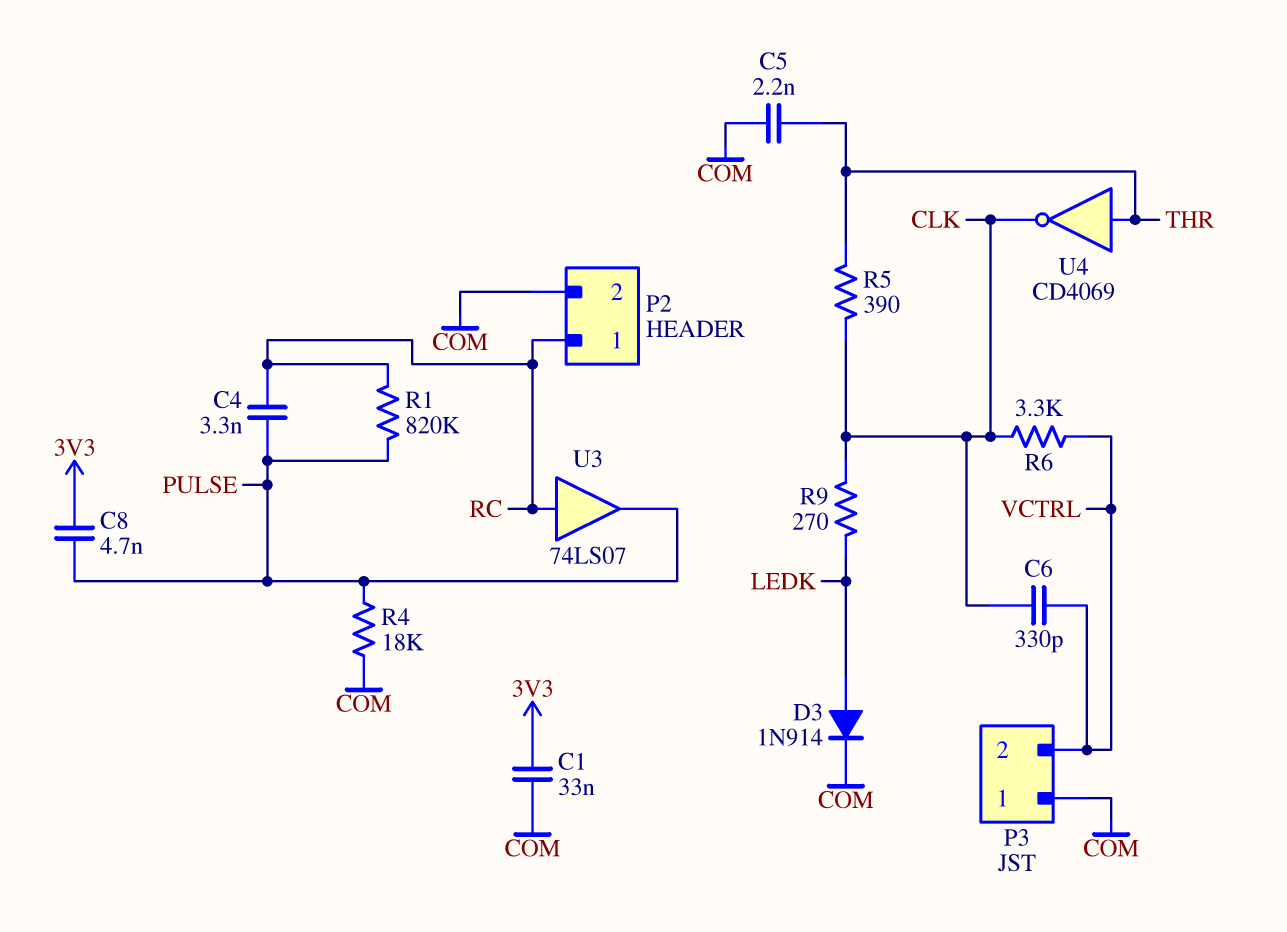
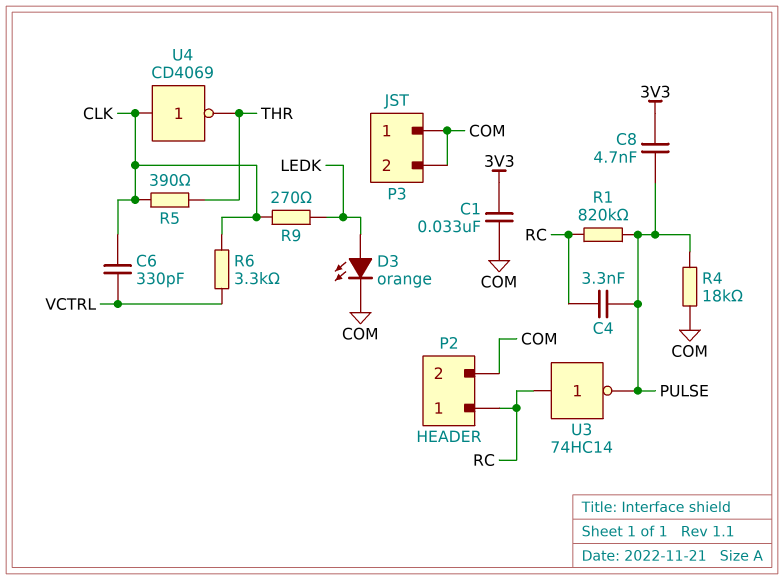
C5: 2.2nF (COM, THR) -> none
D3: diode 1N914 (A LEDK, K COM) -> LED orange (A LEDK, K COM)
P3 pin 2: VCTRL -> COM
U3: buffer 74LS07 (in RC, out PULSE) -> NOT 74HC14 (in RC, out PULSE)
U4: NOT CD4069 (in THR, out CLK) -> NOT CD4069 (in CLK, out THR)

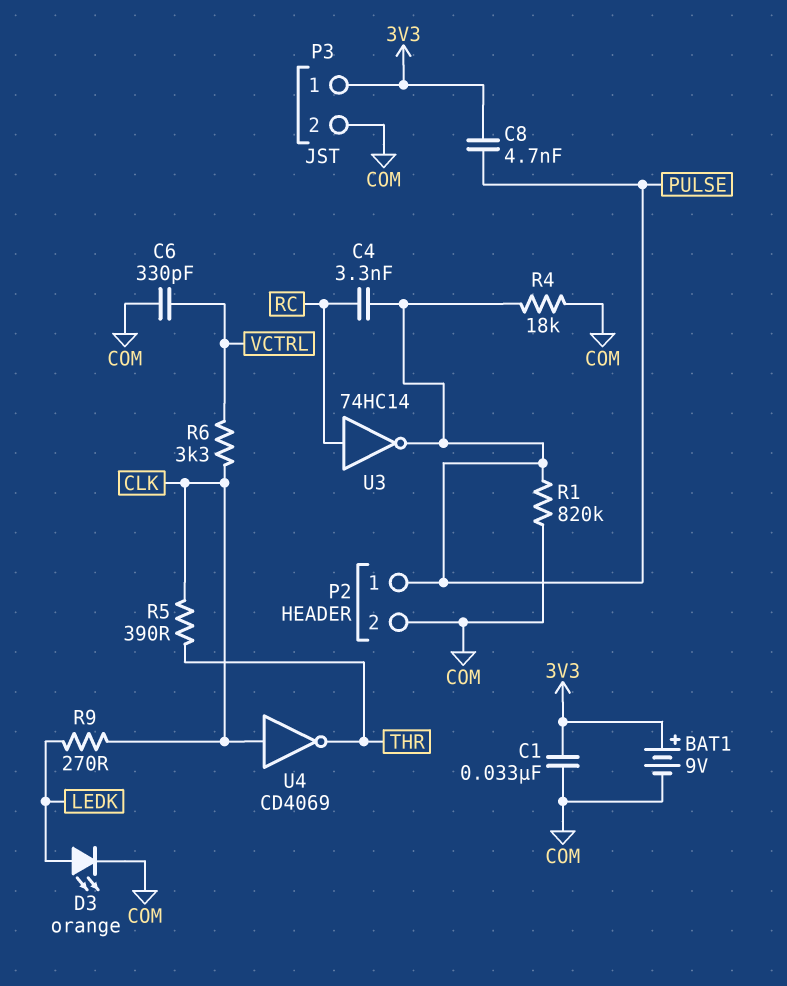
BAT1: none -> 9V (plus 3V3, minus COM)
C6: 330pF (CLK, VCTRL) -> 330pF (COM, VCTRL)
P2 pin 1: RC -> PULSE
P3 pin 1: COM -> 3V3
R1: 820k (PULSE, RC) -> 820k (COM, PULSE)

